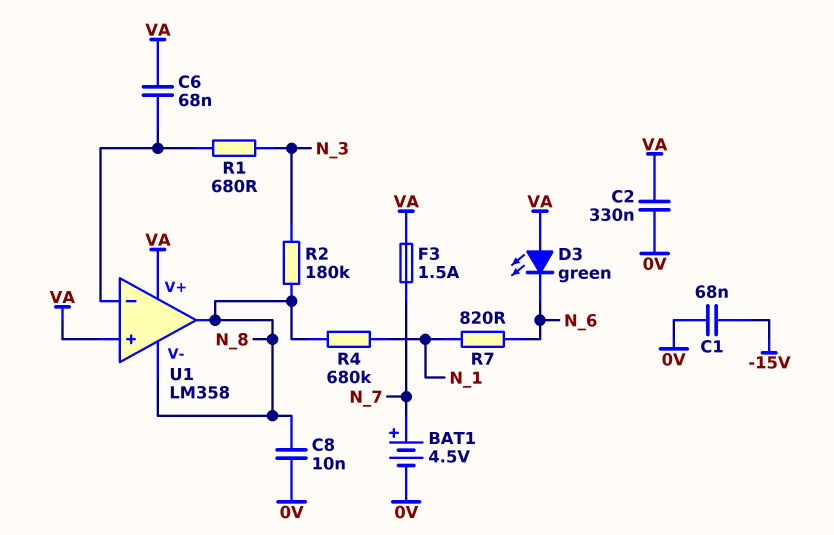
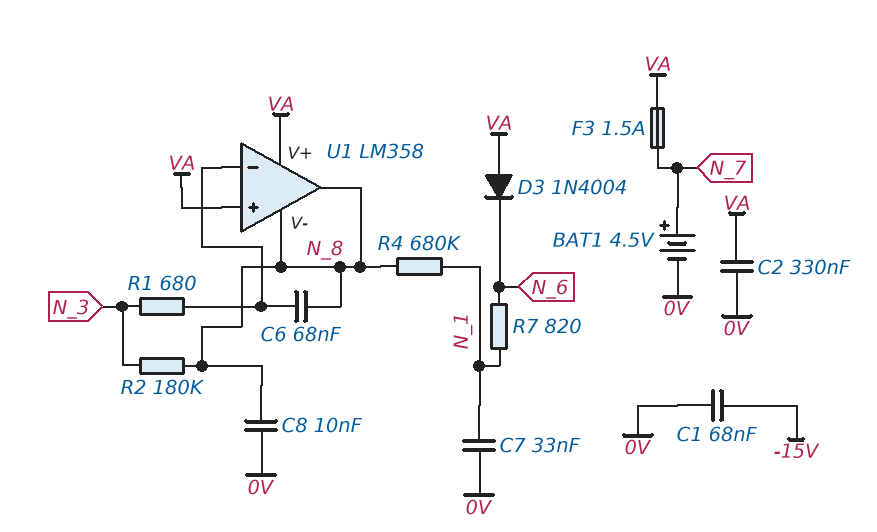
C6: 68nF (U1/in-, VA) -> 68nF (N_8, U1/in-)
C7: none -> 33nF (0V, N_1)
D3: LED green (A VA, K N_6) -> diode 1N4004 (A VA, K N_6)

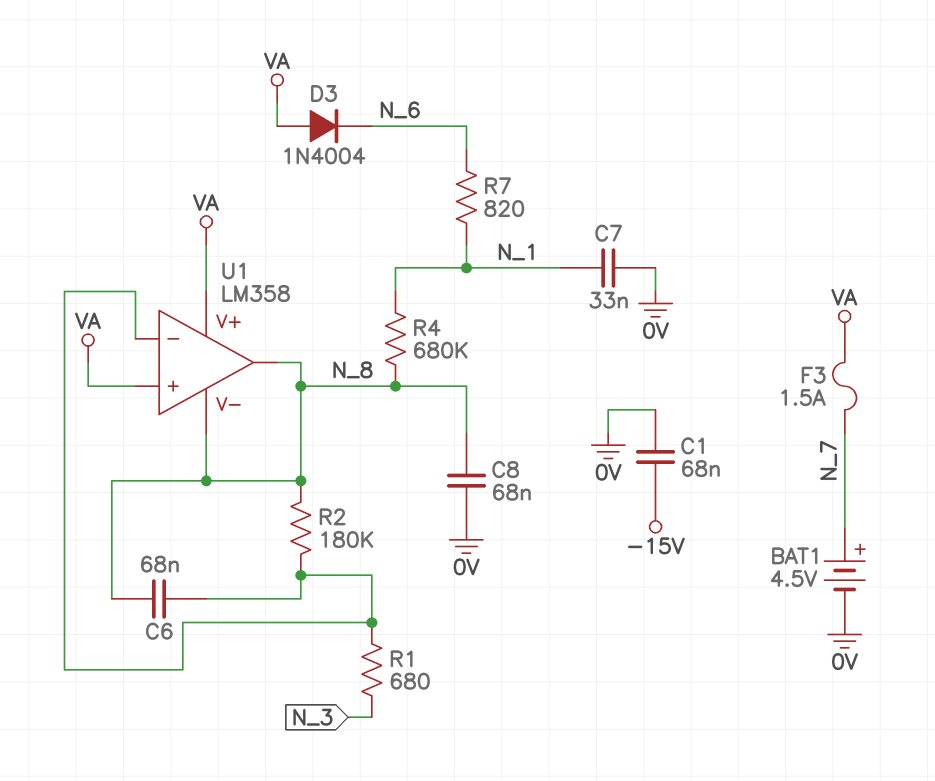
C2: 330nF (0V, VA) -> none
C8: 10nF (0V, N_8) -> 68nF (0V, N_8)
R2: 180k (N_3, N_8) -> 180k (N_8, U1/in-)

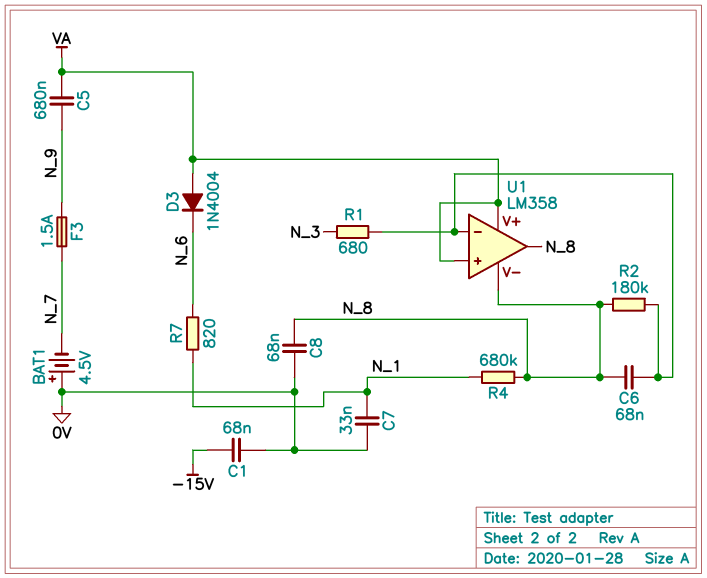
BAT1: 4.5V (plus N_7, minus 0V) -> 4.5V (plus 0V, minus N_7)
C5: none -> 680nF (N_9, VA)
F3: 1.5A (N_7, VA) -> 1.5A (N_7, N_9)

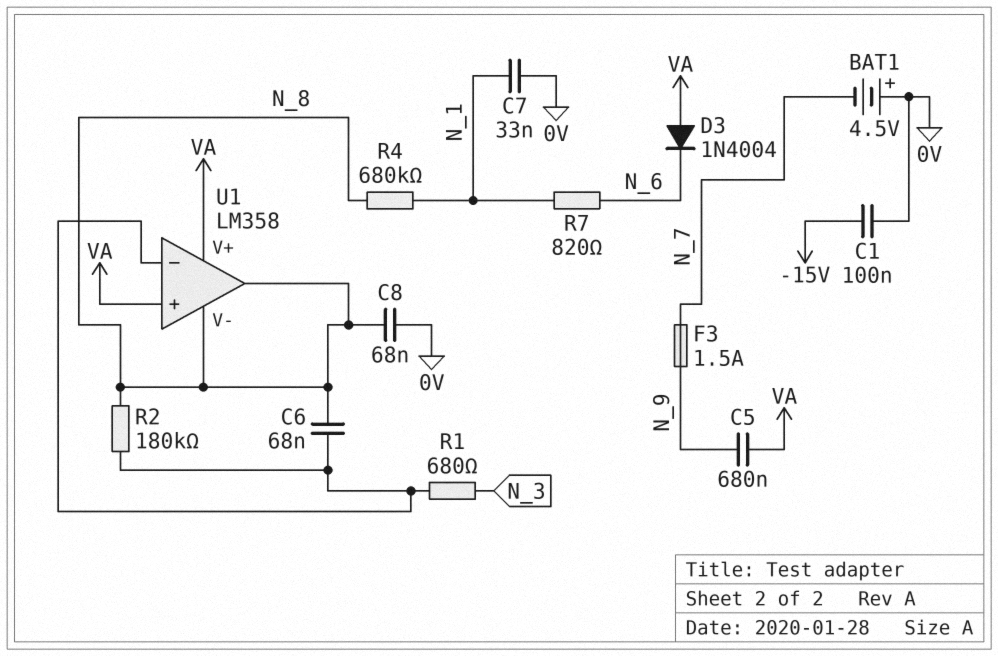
C1: 68nF (-15V, 0V) -> 100nF (-15V, 0V)

